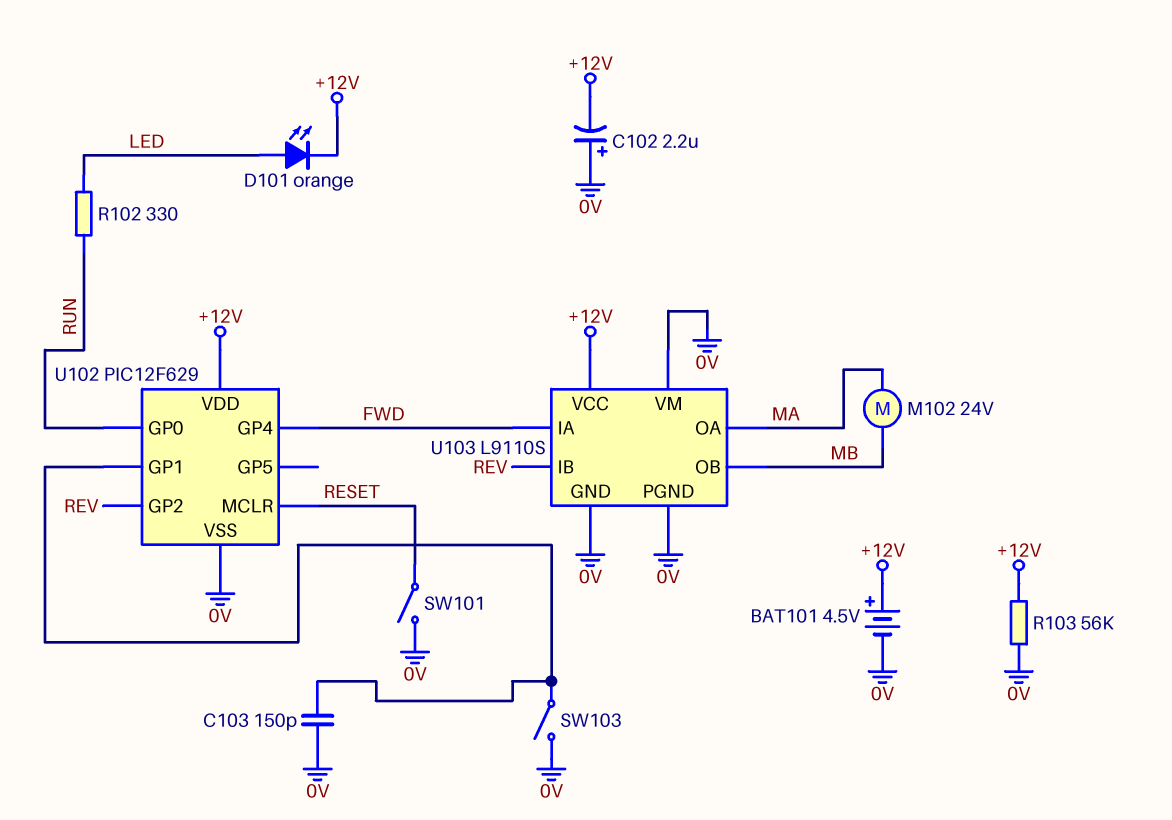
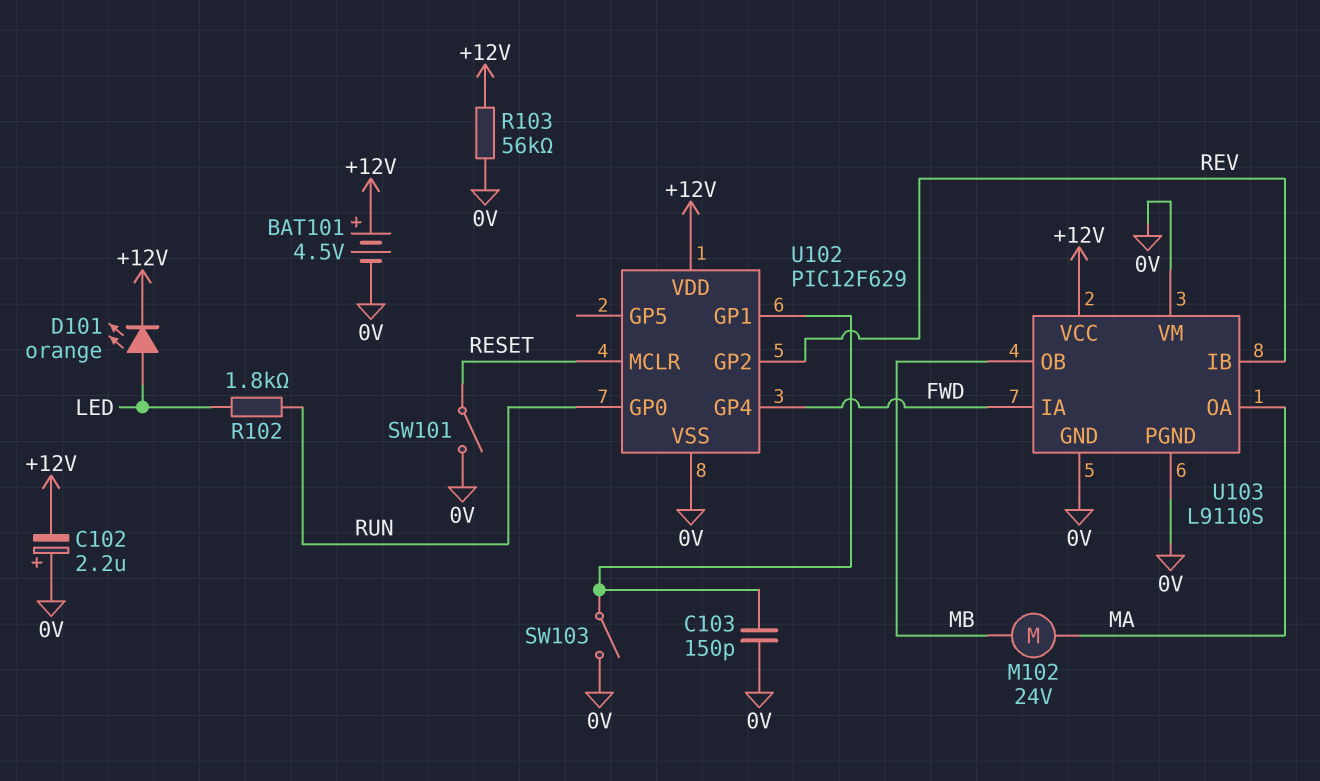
R102: 330 (LED, RUN) -> 1.8k (LED, RUN)

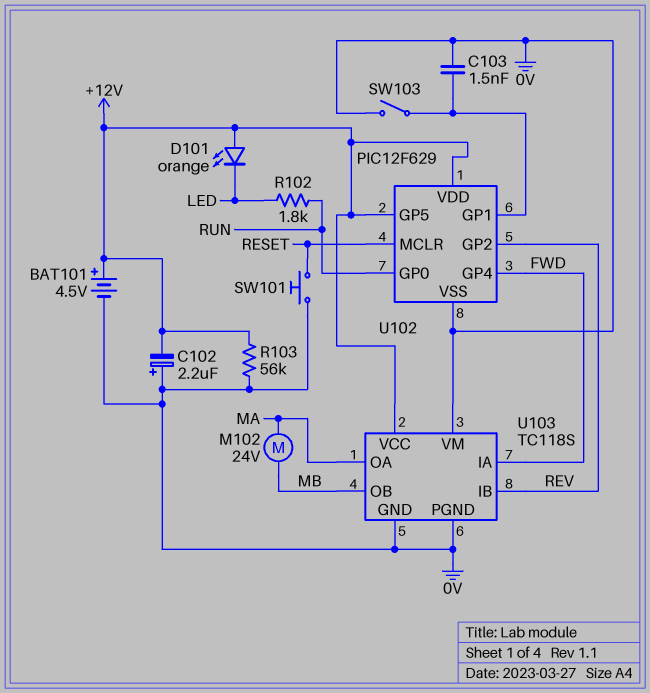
C103: 150pF (0V, U102/GP1) -> 1.5nF (0V, U102/GP1)
D101: LED orange (A LED, K +12V) -> LED orange (A +12V, K LED)
SW101: switch (0V, RESET) -> button (0V, RESET)
U102 pin GP5: none -> +12V
U103: L9110S -> TC118S

